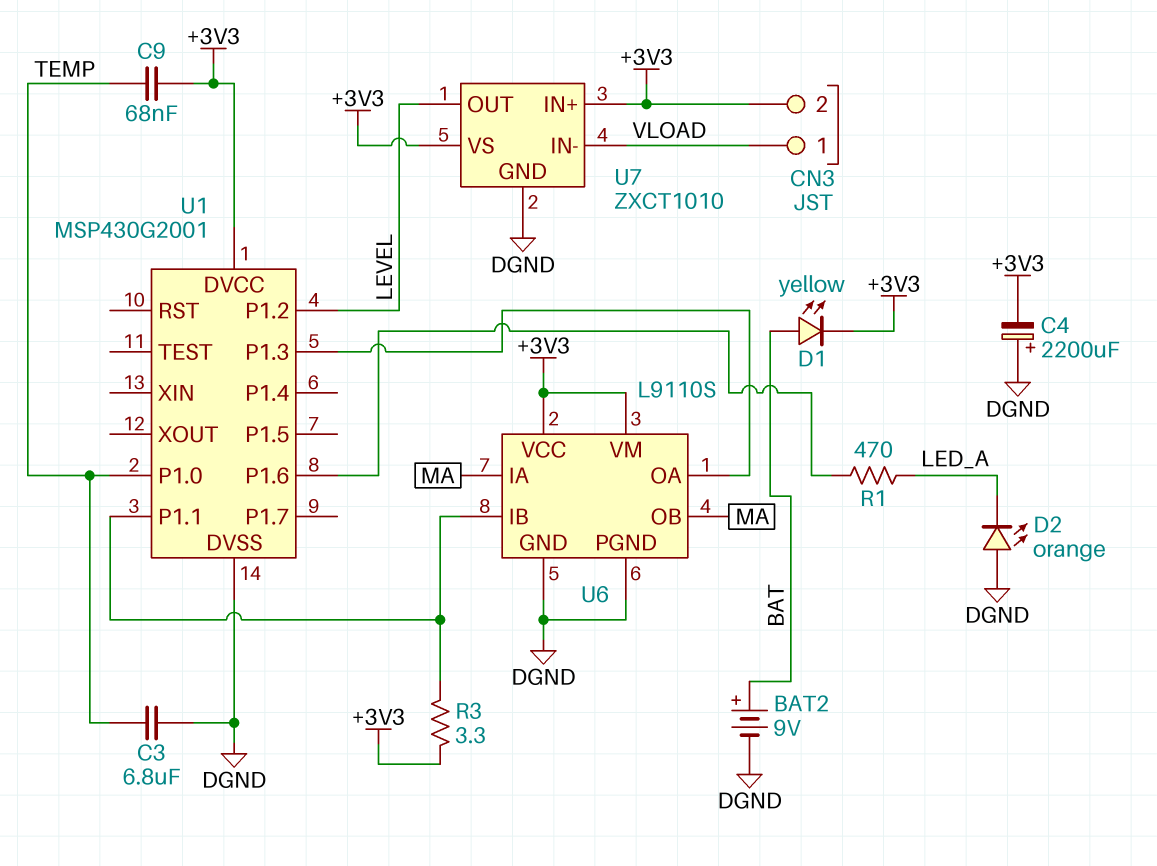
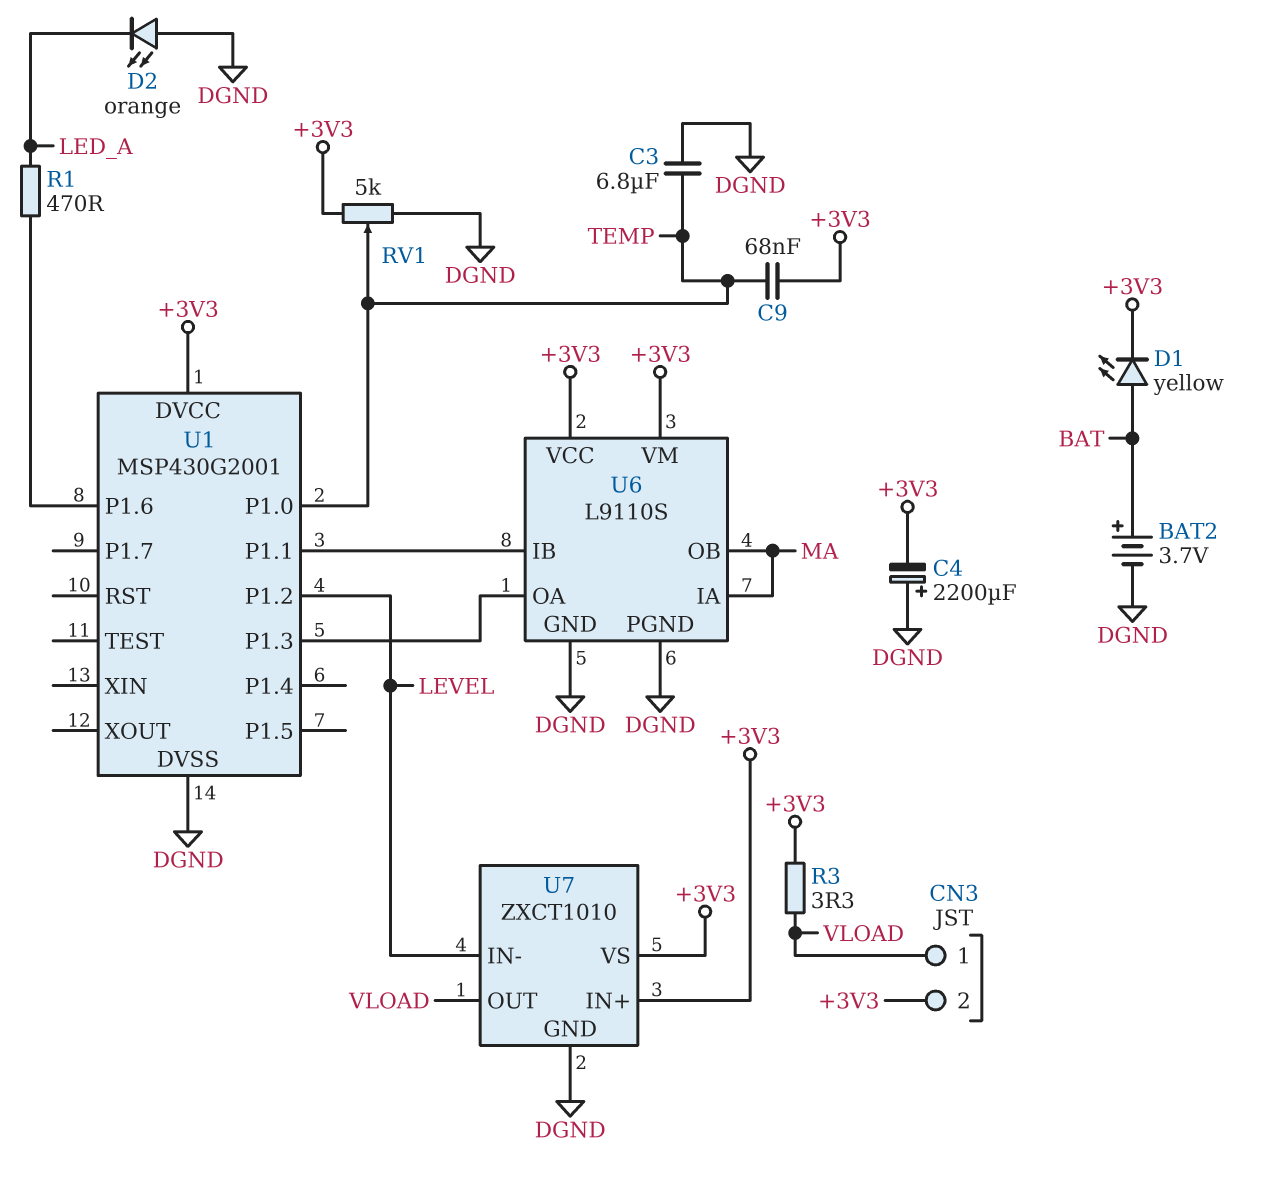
BAT2: 9V (plus BAT, minus DGND) -> 3.7V (plus BAT, minus DGND)
R3: 3.3 (+3V3, U1/P1.1) -> 3.3 (+3V3, VLOAD)
RV1: none -> 5k (+3V3, DGND, wiper TEMP)
U7 pin IN-: VLOAD -> LEVEL
U7 pin OUT: LEVEL -> VLOAD

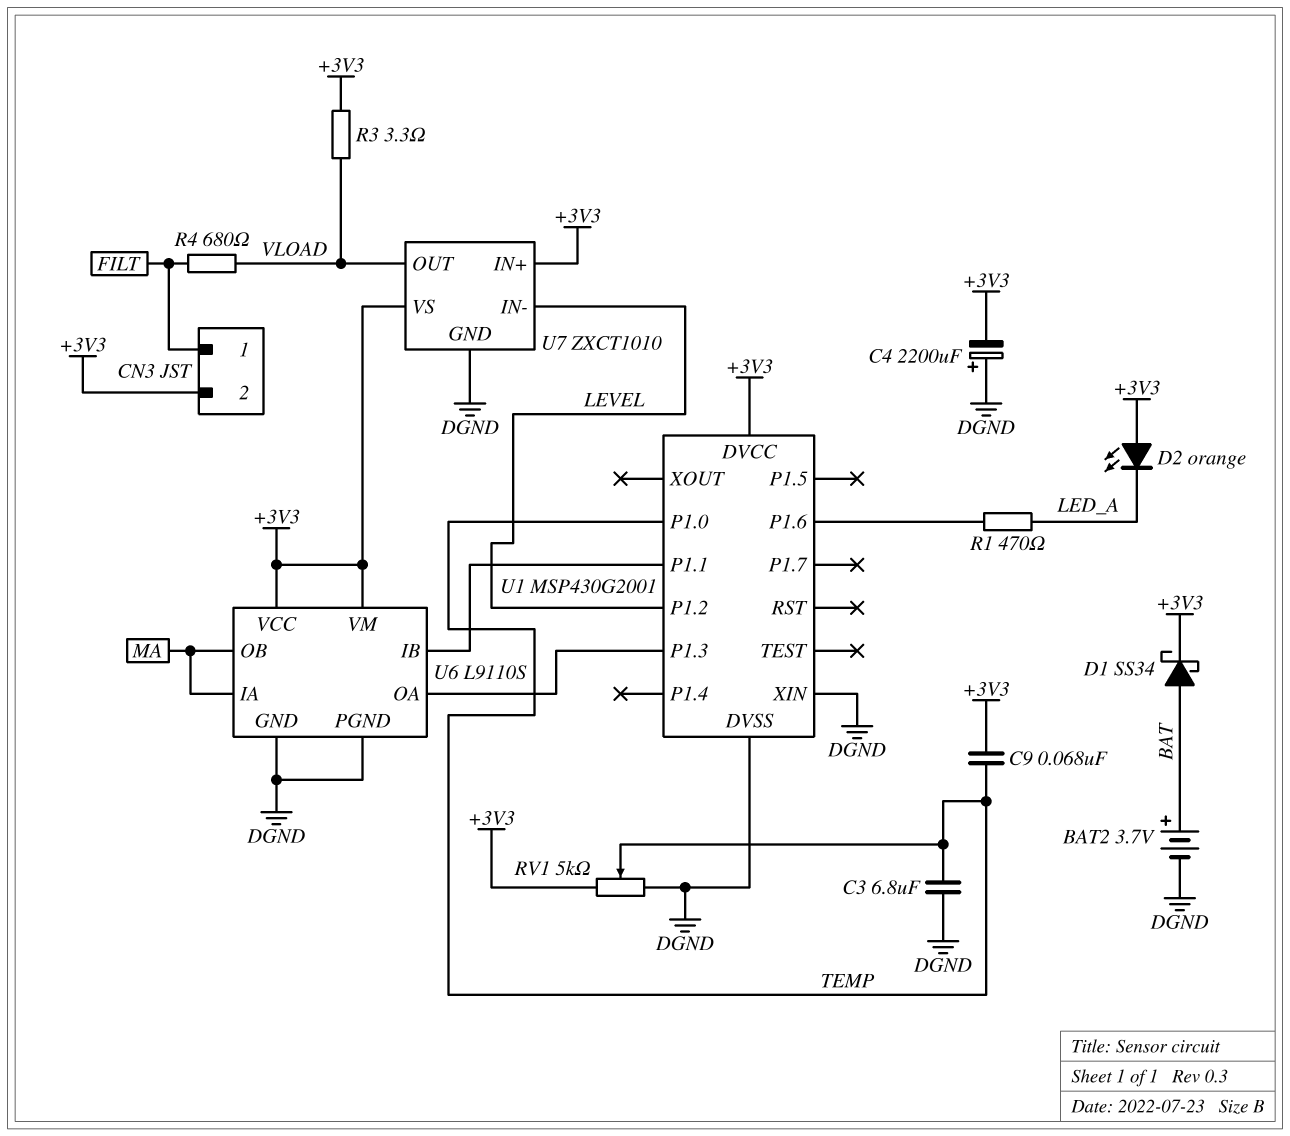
CN3 pin 1: VLOAD -> FILT
D1: LED yellow (A BAT, K +3V3) -> schottky SS34 (A BAT, K +3V3)
D2: LED orange (A DGND, K LED_A) -> LED orange (A +3V3, K LED_A)
R4: none -> 680 (FILT, VLOAD)
U1 pin XIN: none -> DGND

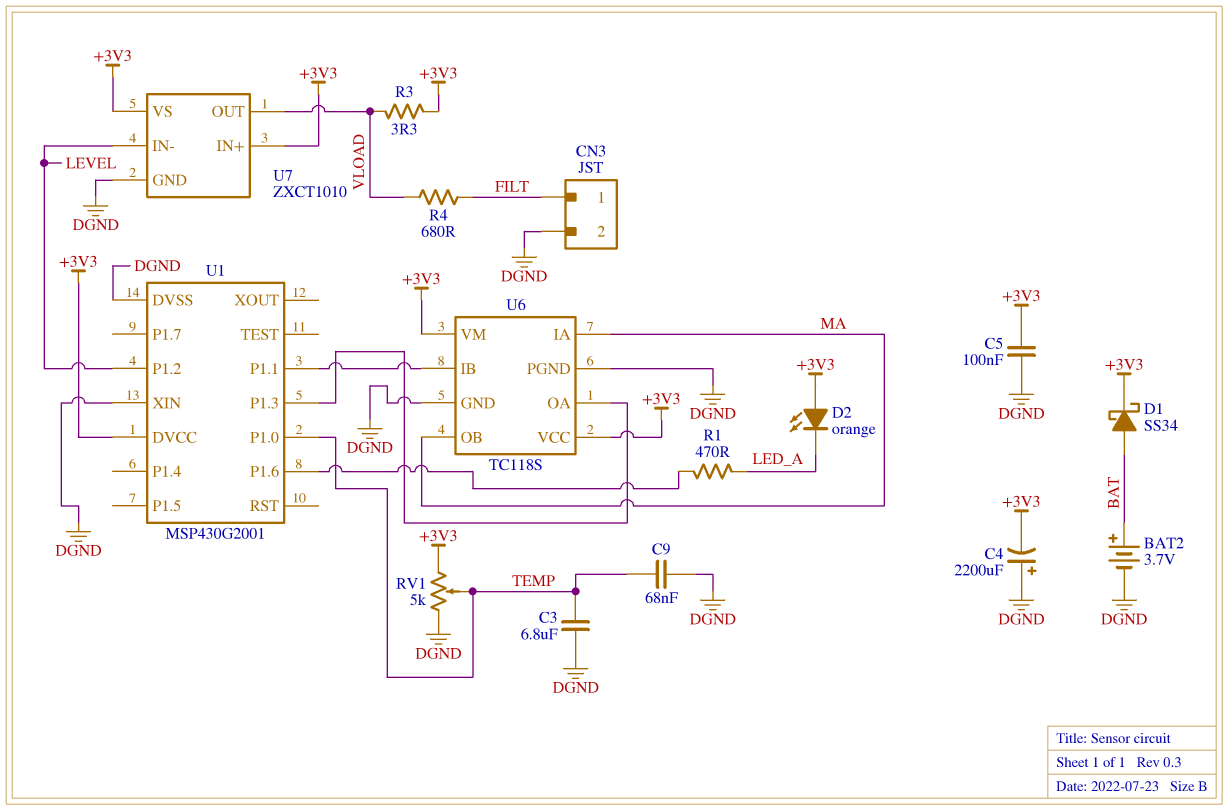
C5: none -> 100nF (+3V3, DGND)
C9: 68nF (+3V3, TEMP) -> 68nF (DGND, TEMP)
CN3 pin 2: +3V3 -> DGND
U6: L9110S -> TC118S

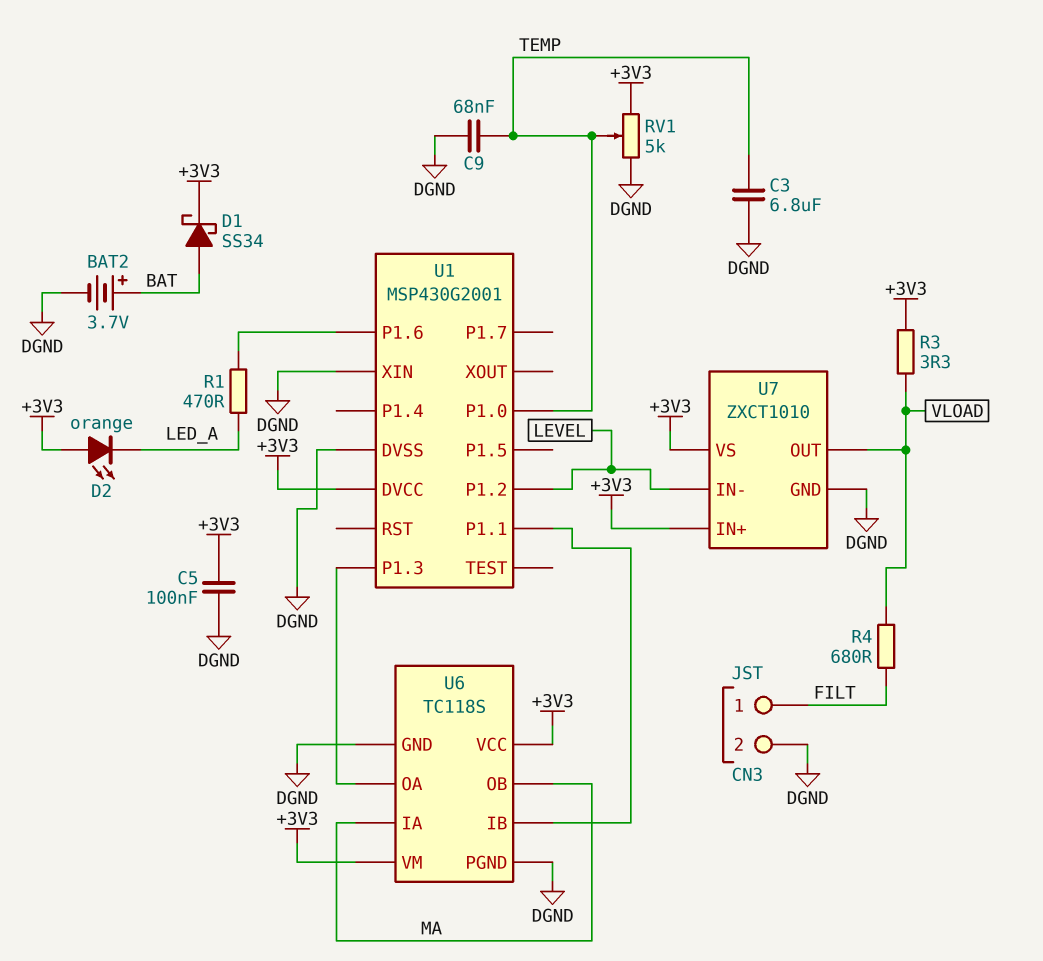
C4: 2200uF (plus DGND, minus +3V3) -> none

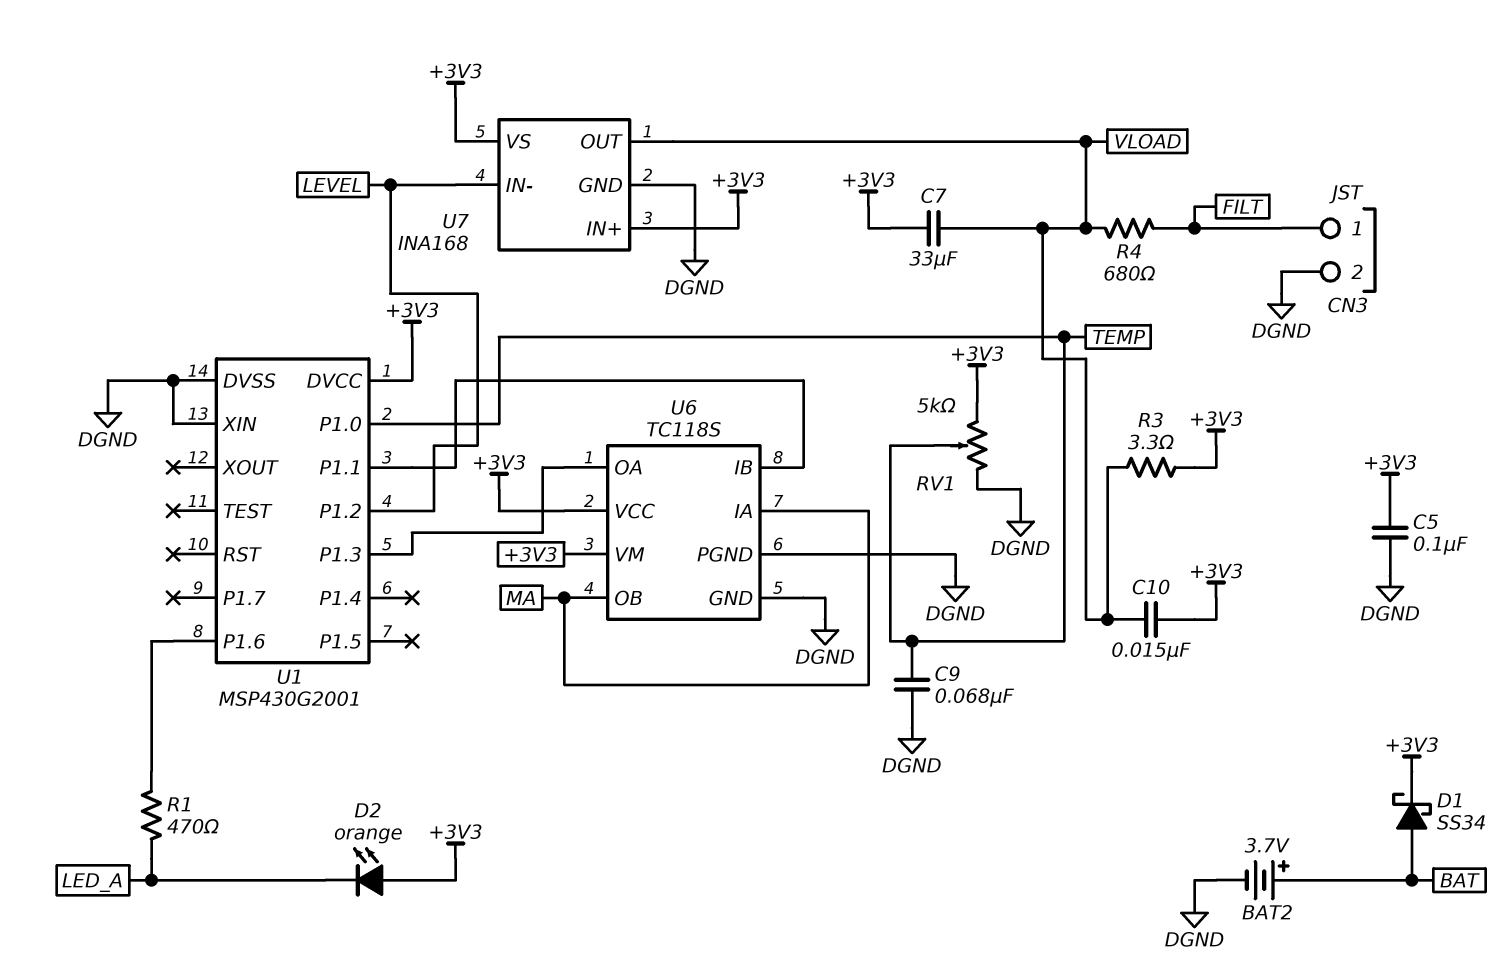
C3: 6.8uF (DGND, TEMP) -> none
C7: none -> 33uF (+3V3, VLOAD)
C10: none -> 15nF (+3V3, VLOAD)
U7: ZXCT1010 -> INA168

